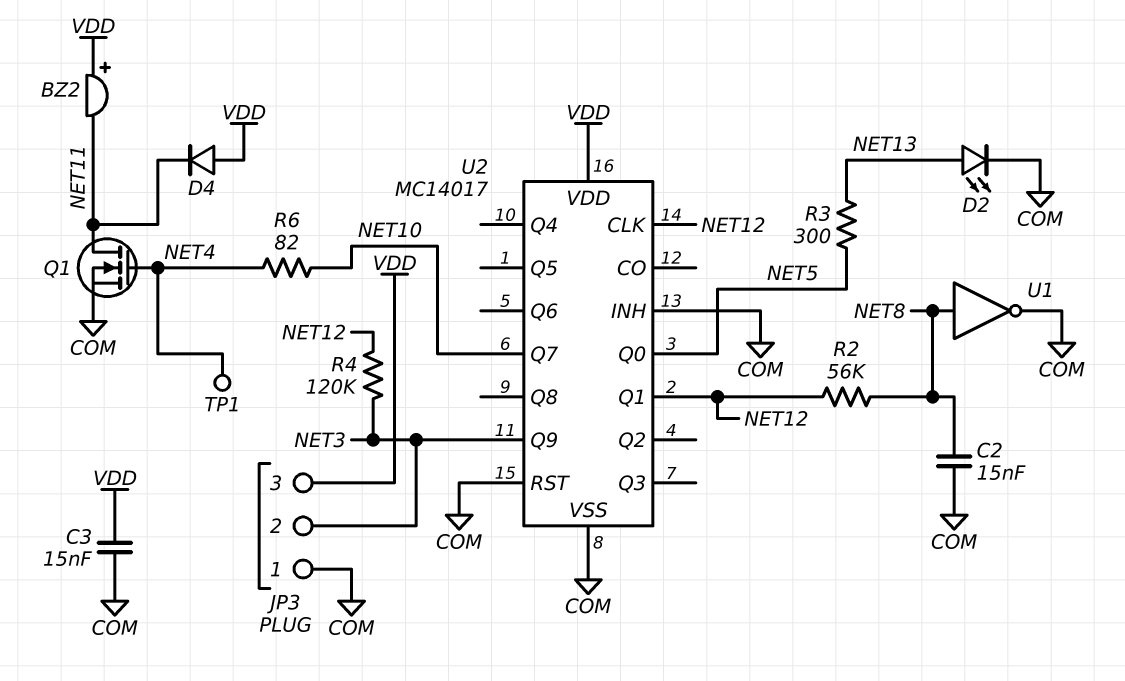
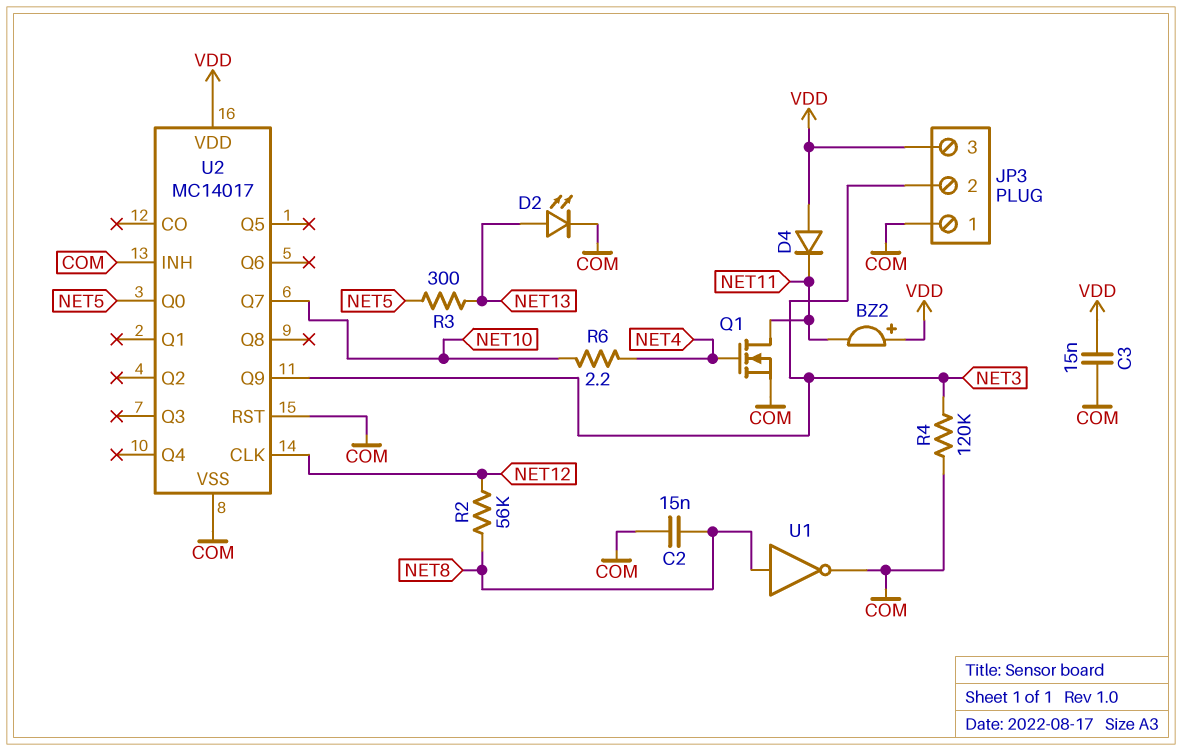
R4: 120k (NET3, NET12) -> 120k (COM, NET3)
R6: 82 (NET4, NET10) -> 2.2 (NET4, NET10)
TP1: test point (NET4) -> none
U2 pin Q1: NET12 -> none

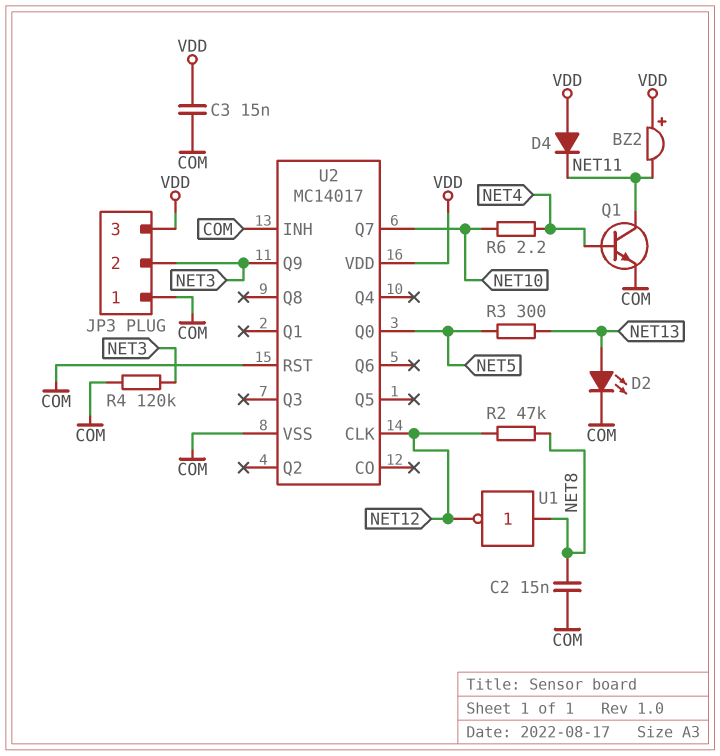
Q1: NMOS (G NET4, D NET11, S COM) -> NPN (B NET4, C NET11, E COM)
R2: 56k (NET8, NET12) -> 47k (NET8, NET12)
U1: NOT (in NET8, out COM) -> NOT (in NET8, out NET12)

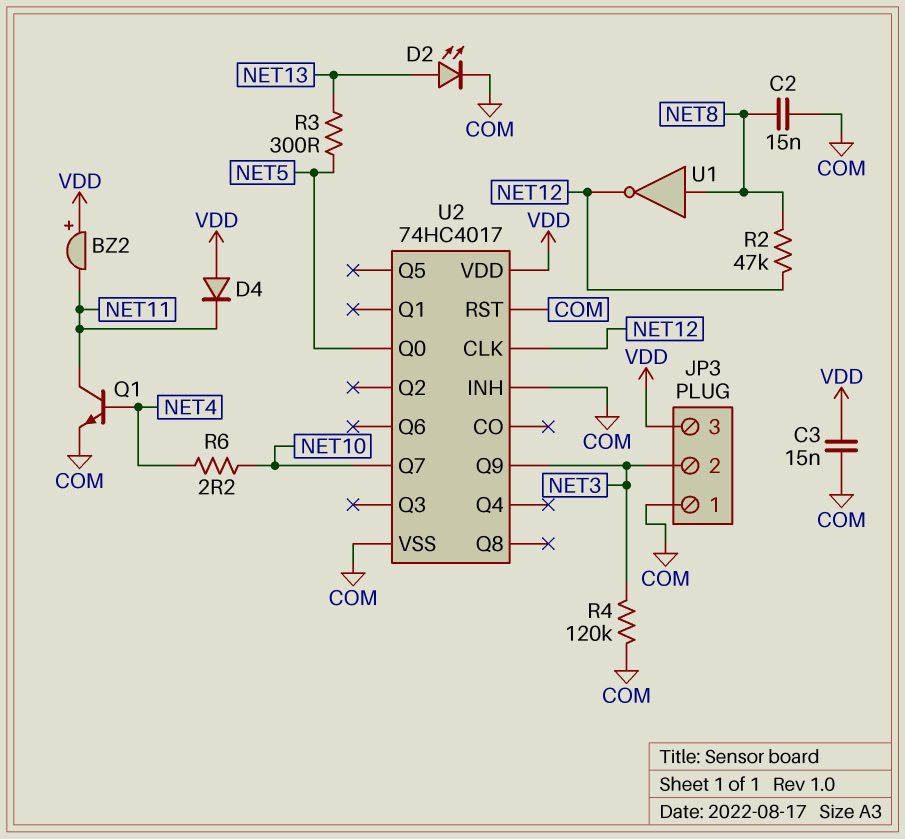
U2: MC14017 -> 74HC4017

